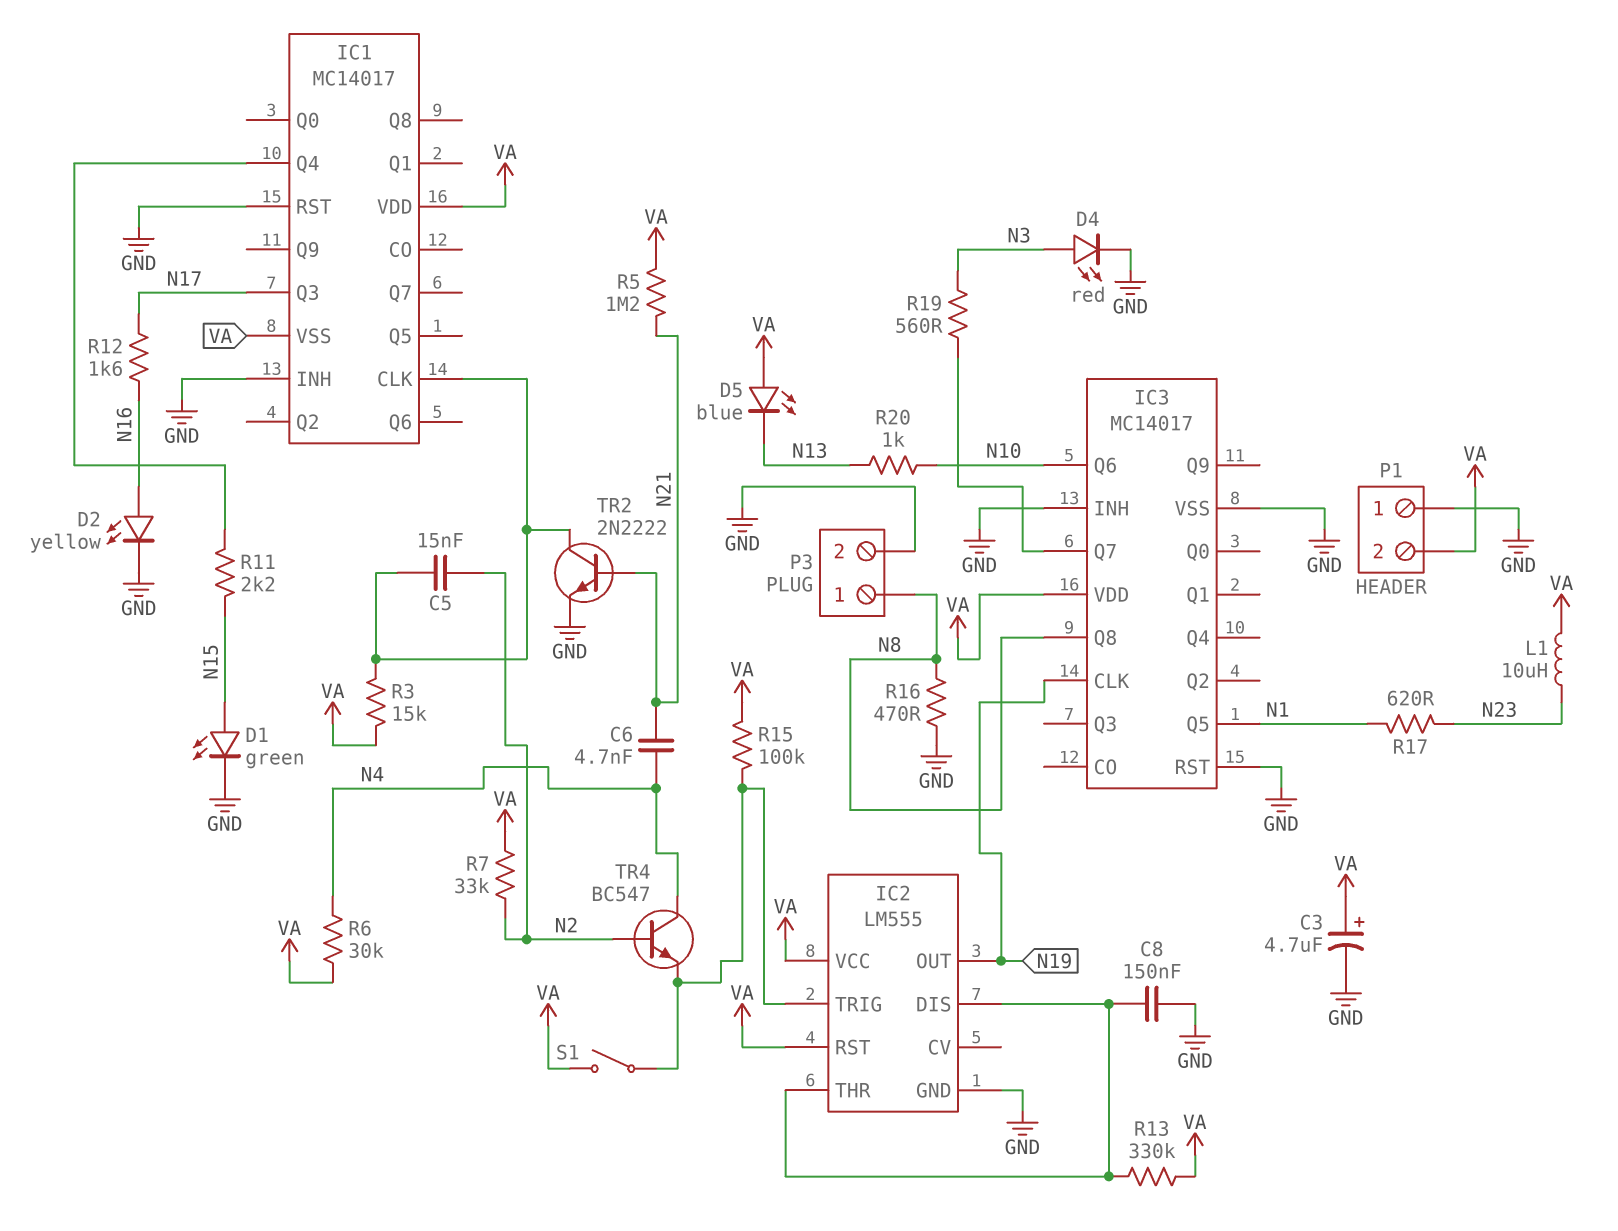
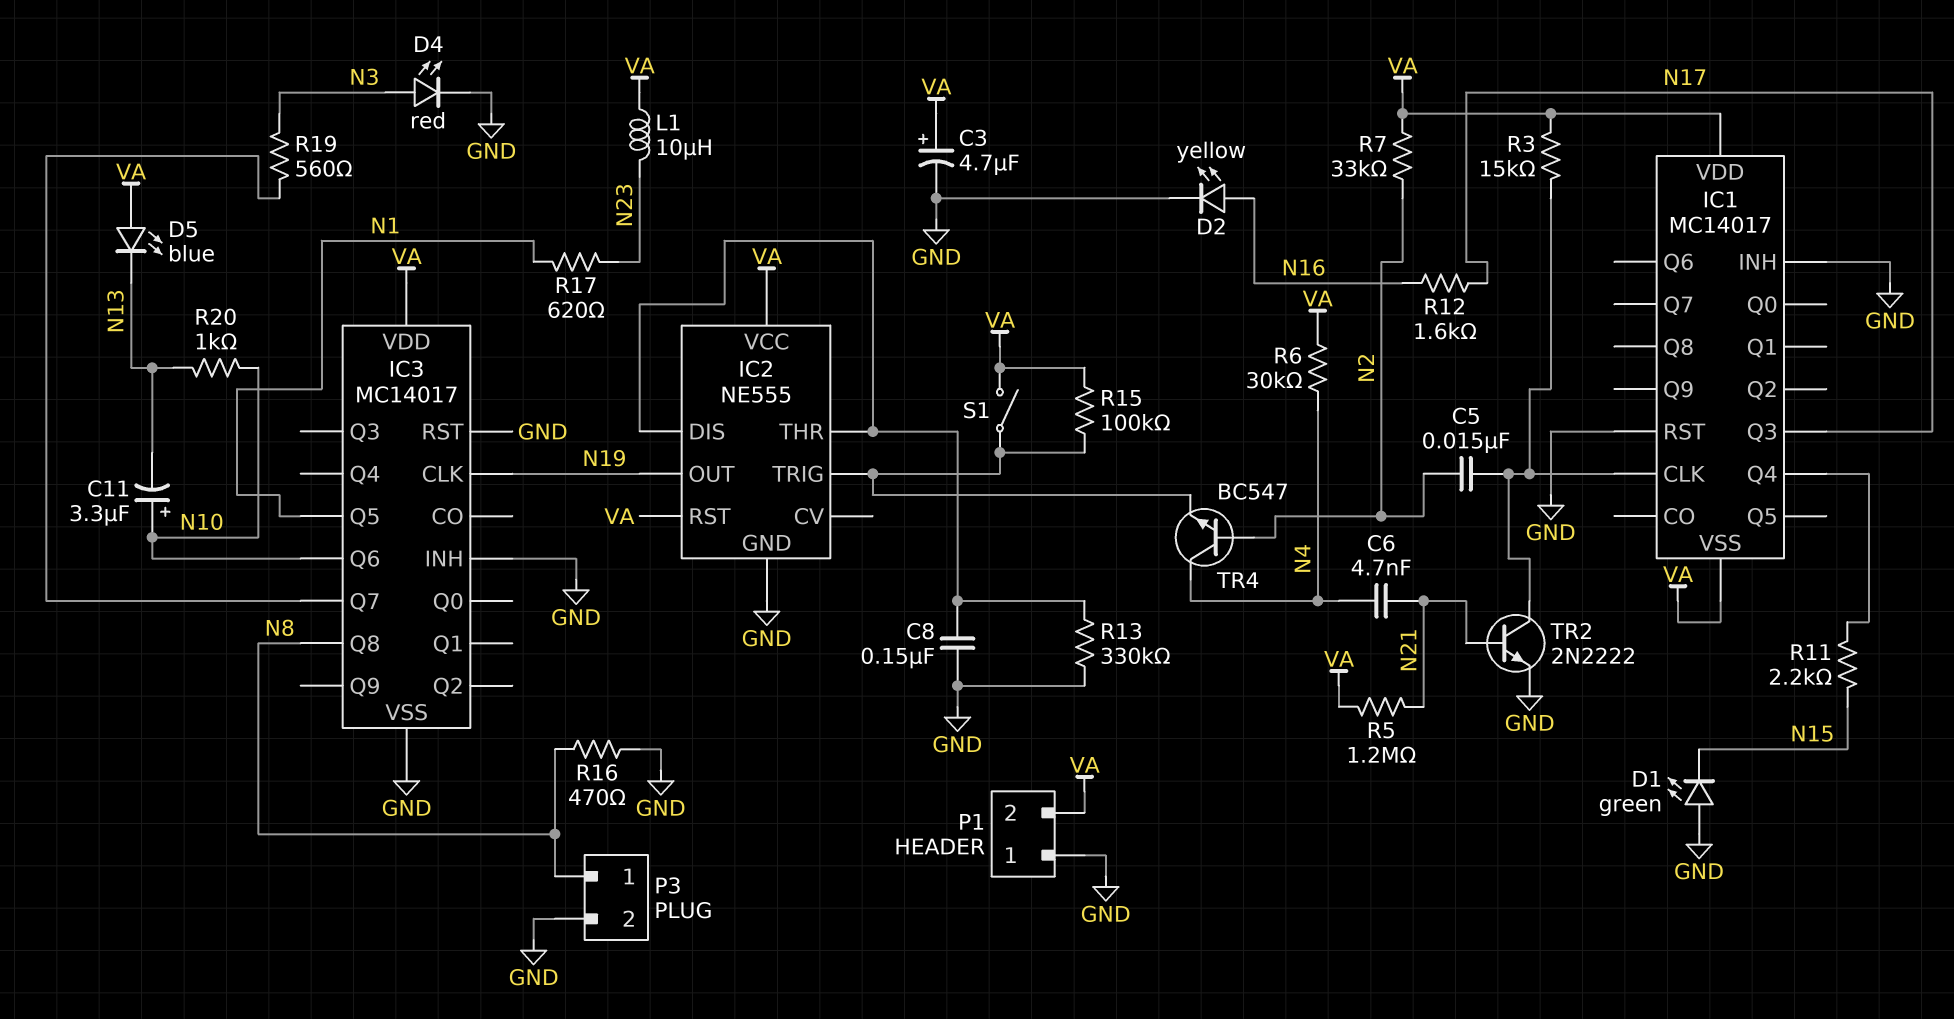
C11: none -> 3.3uF (plus N10, minus N13)
D1: LED green (A N15, K GND) -> LED green (A GND, K N15)
IC2: LM555 -> NE555
R13: 330k (IC2/DIS, VA) -> 330k (GND, IC2/DIS)

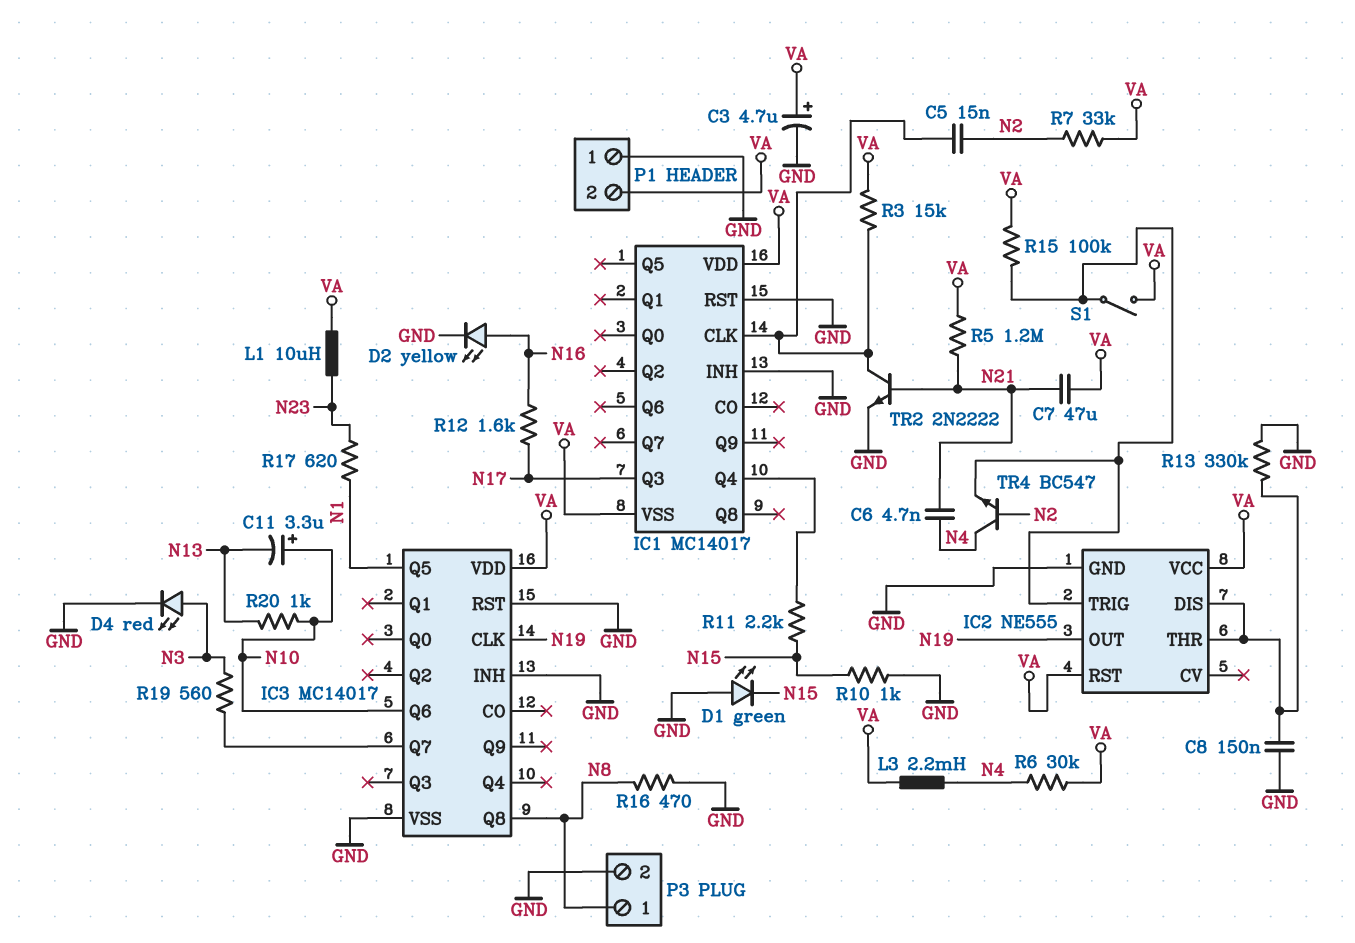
C7: none -> 47uF (N21, VA)
D5: LED blue (A VA, K N13) -> none
L3: none -> 2.2mH (N4, VA)
R10: none -> 1k (GND, N15)

